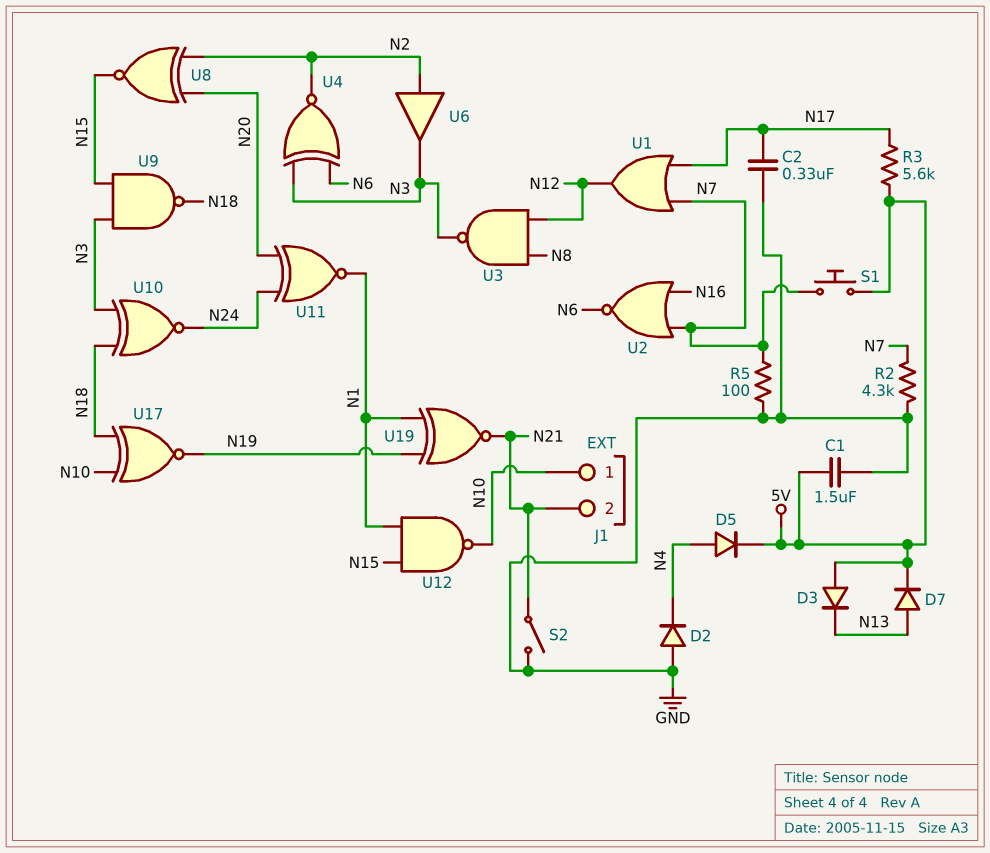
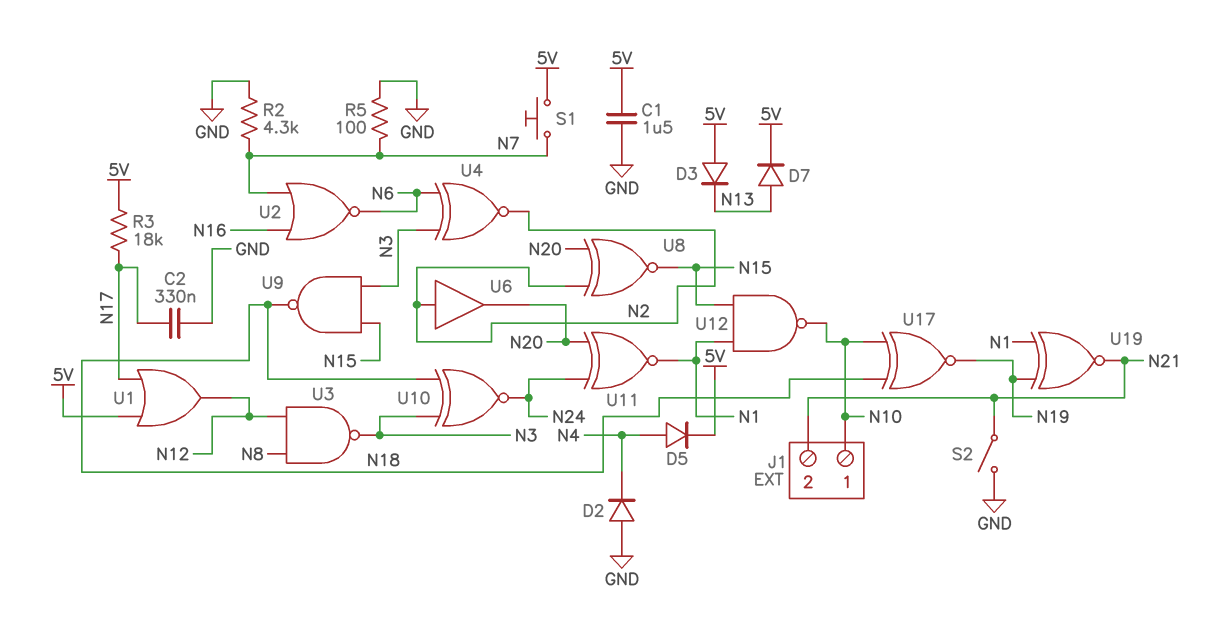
R3: 5.6k (5V, N17) -> 18k (5V, N17)
U1: OR (in N7, in N17, out N12) -> OR (in 5V, in N17, out N12)
U6: buffer (in N2, out N3) -> buffer (in N2, out N20)

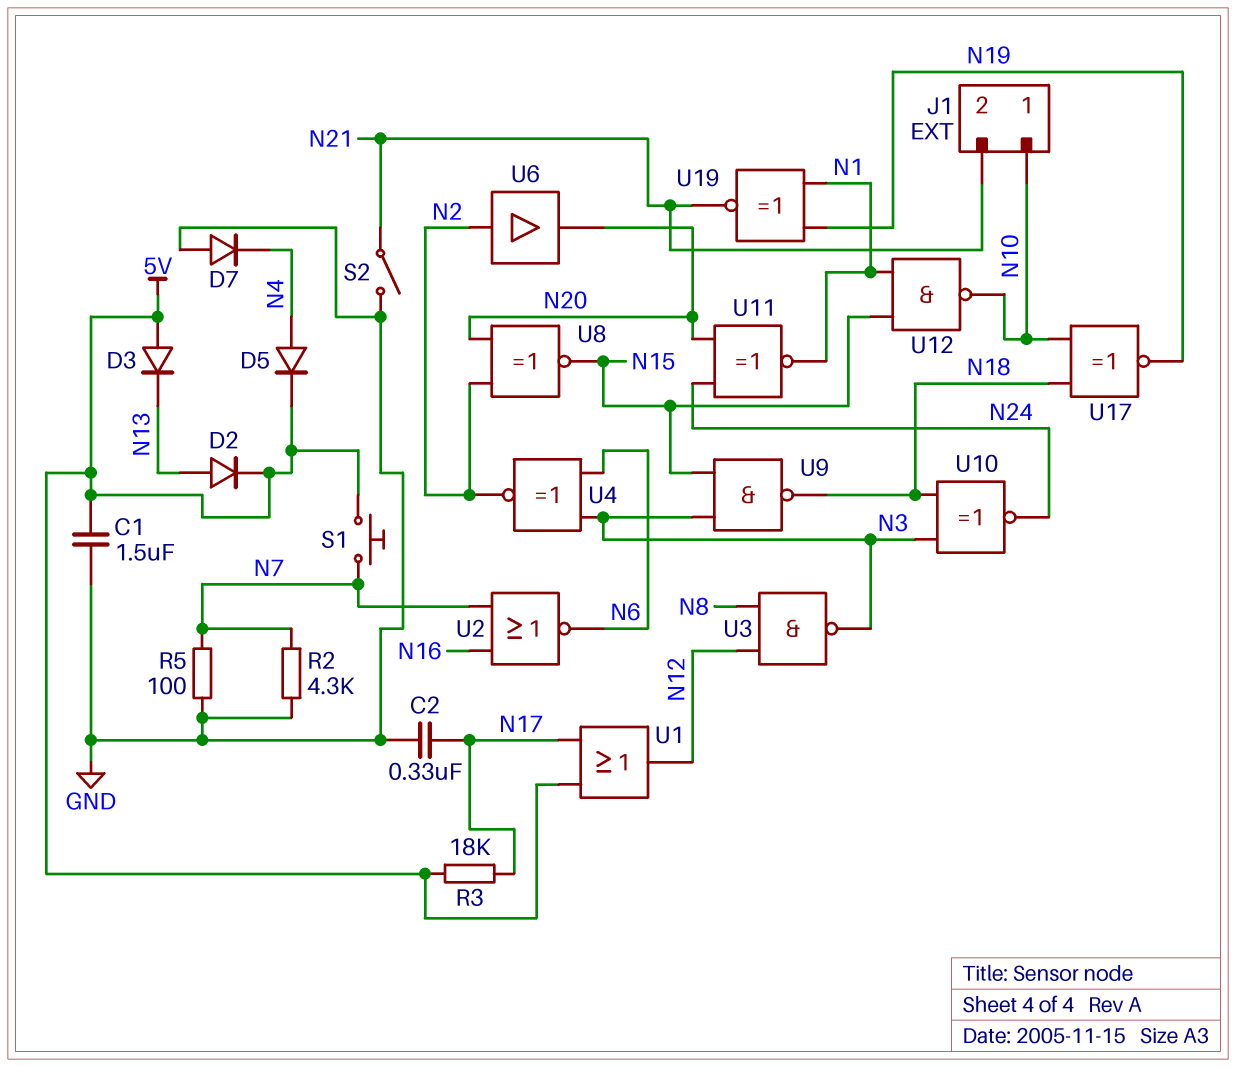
D2: diode (A GND, K N4) -> diode (A N13, K 5V)
D7: diode (A N13, K 5V) -> diode (A GND, K N4)

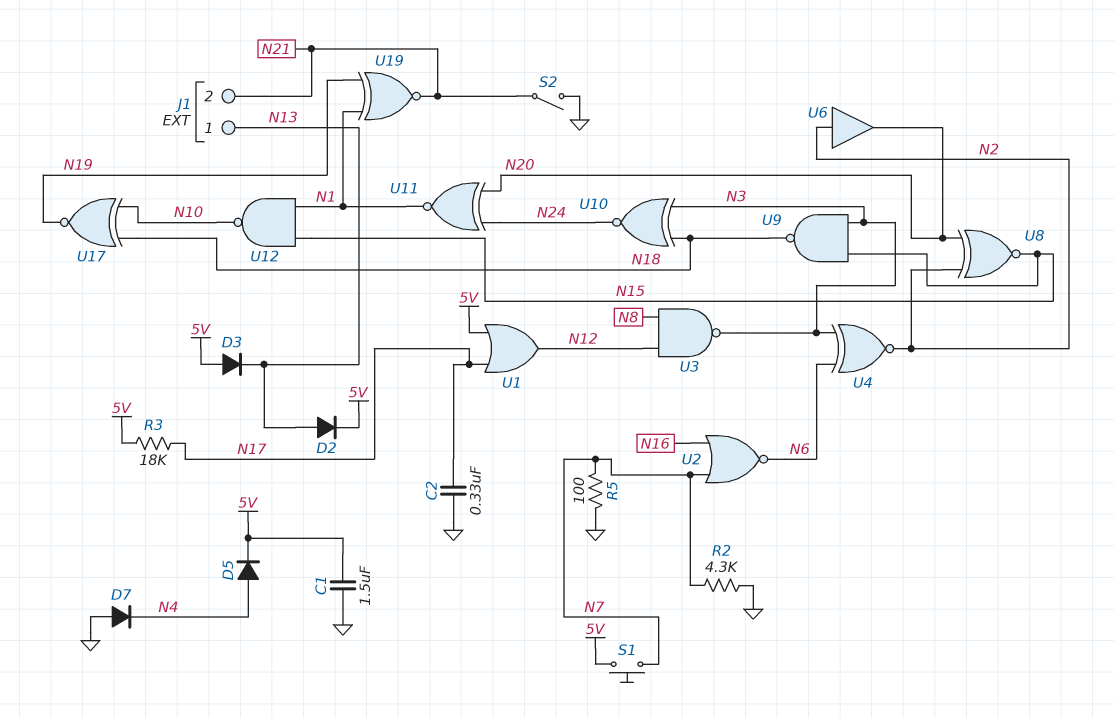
J1 pin 1: N10 -> N13

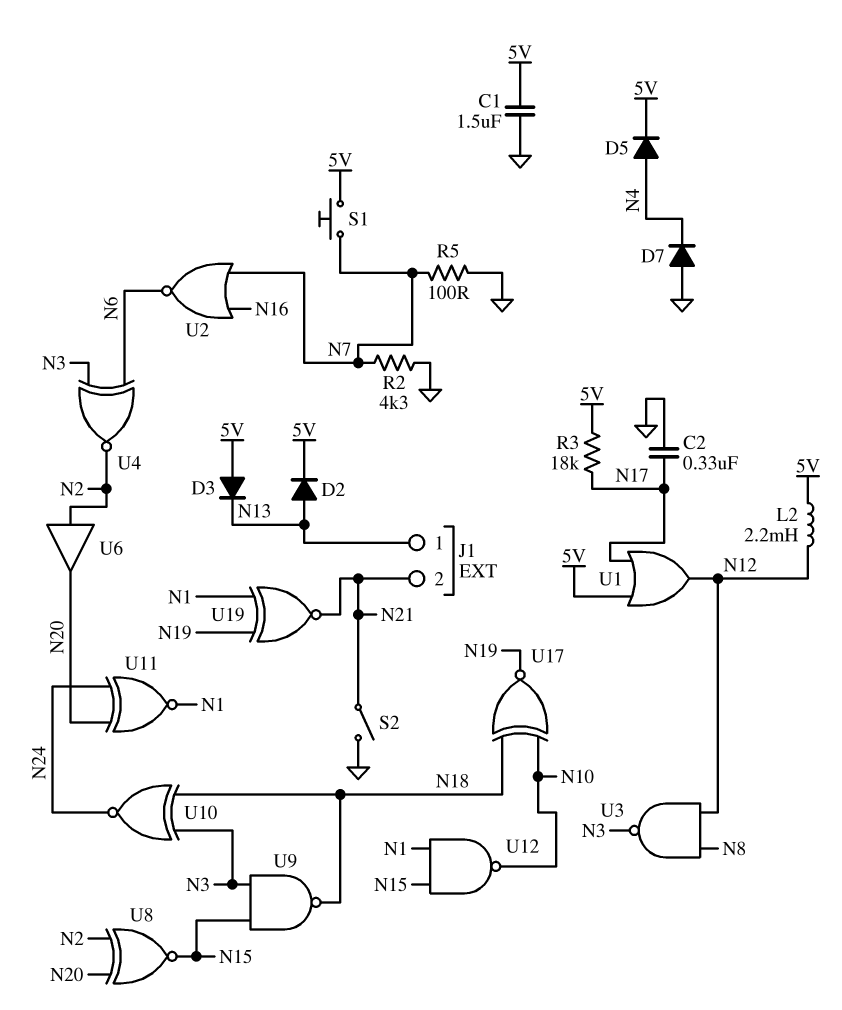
L2: none -> 2.2mH (5V, N12)

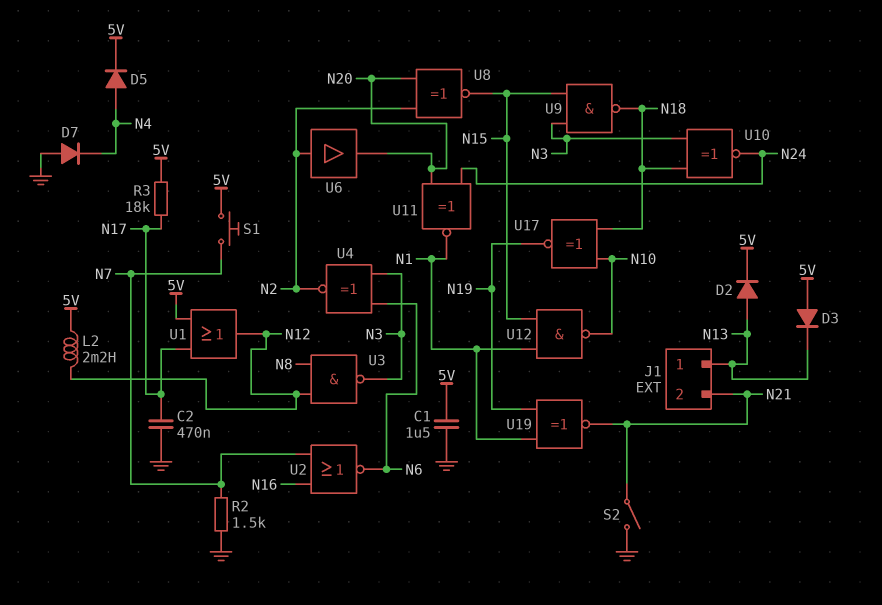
C2: 330nF (GND, N17) -> 470nF (GND, N17)
R2: 4.3k (GND, N7) -> 1.5k (GND, N7)
R5: 100 (GND, N7) -> none

